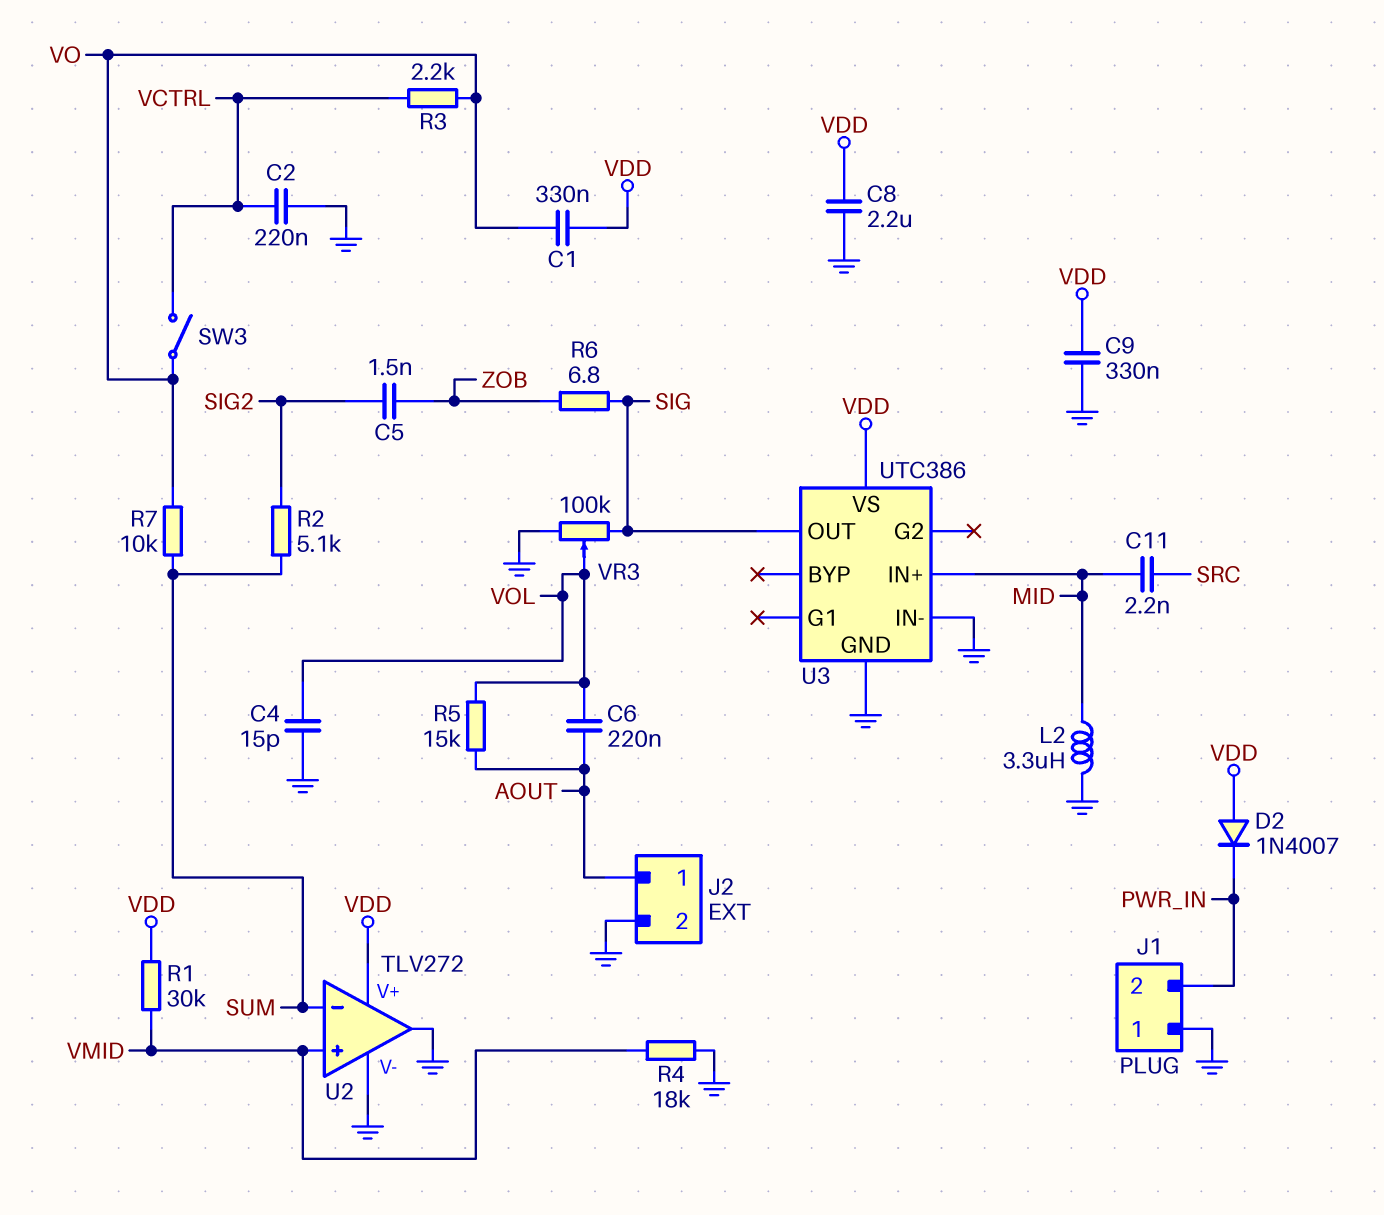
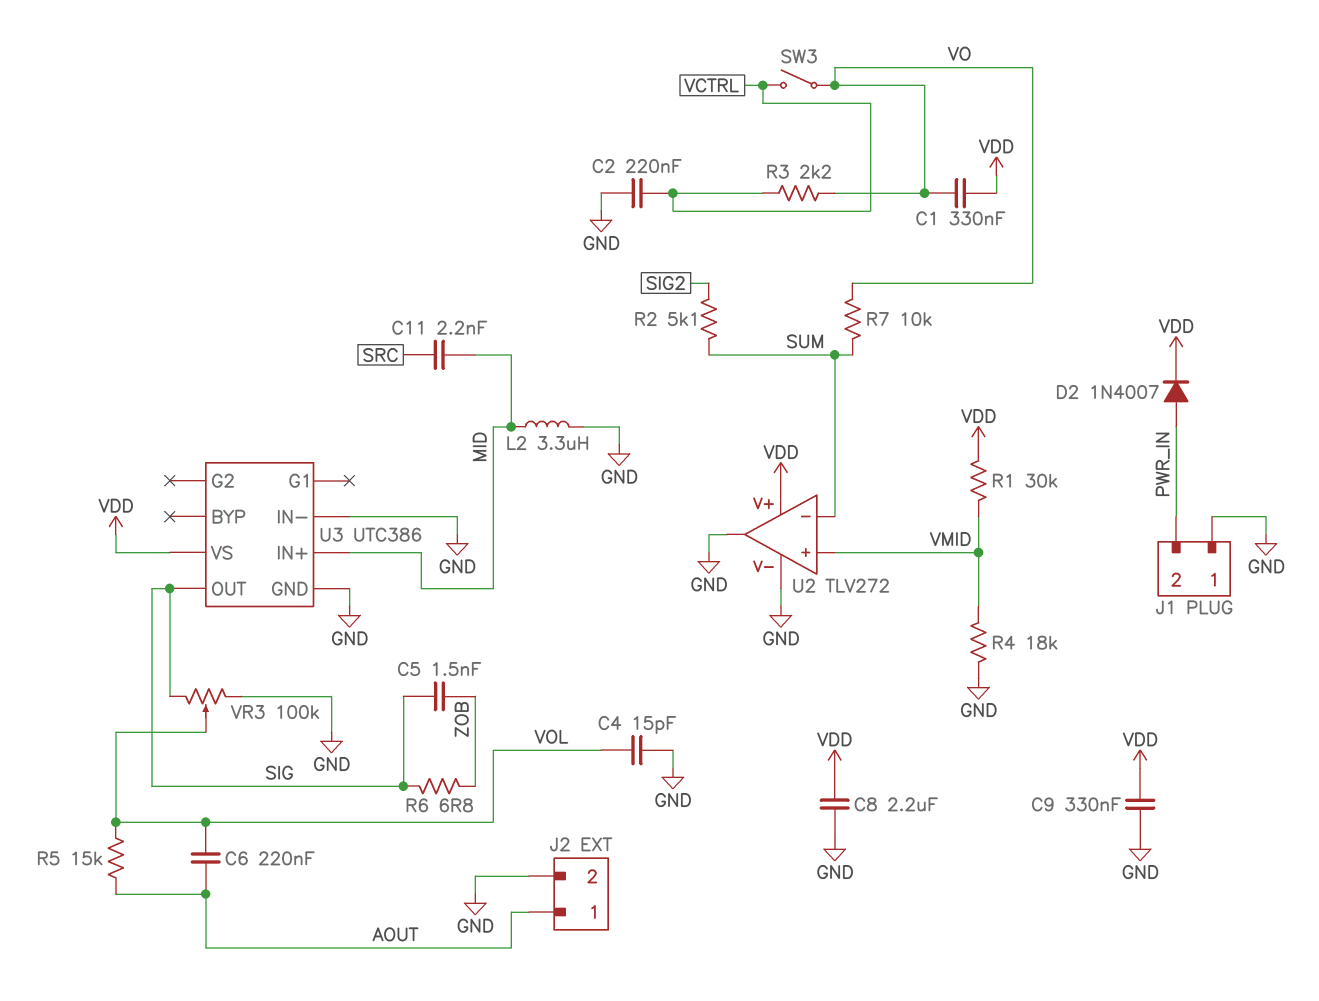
C5: 1.5nF (SIG2, ZOB) -> 1.5nF (SIG, ZOB)
D2: diode 1N4007 (A VDD, K PWR_IN) -> diode 1N4007 (A PWR_IN, K VDD)

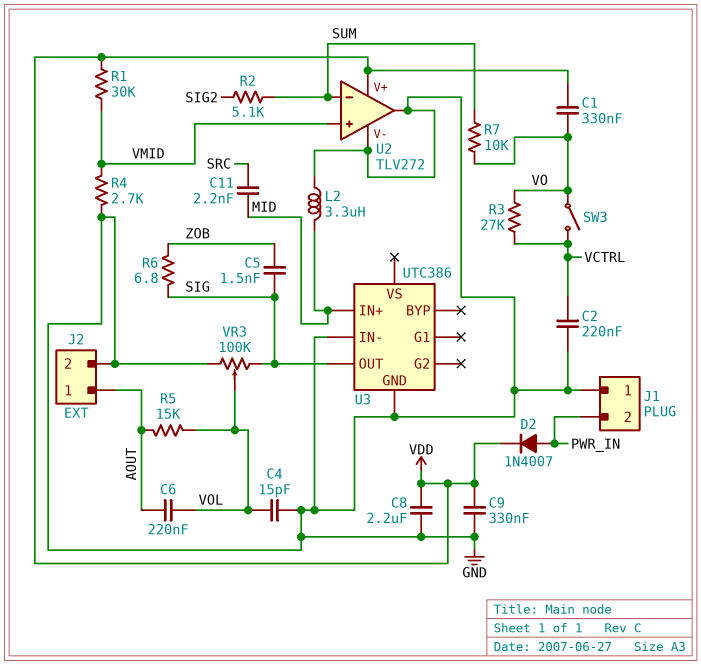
R3: 2.2k (VCTRL, VO) -> 27k (VCTRL, VO)
R4: 18k (GND, VMID) -> 2.7k (GND, VMID)
U3 pin VS: VDD -> none

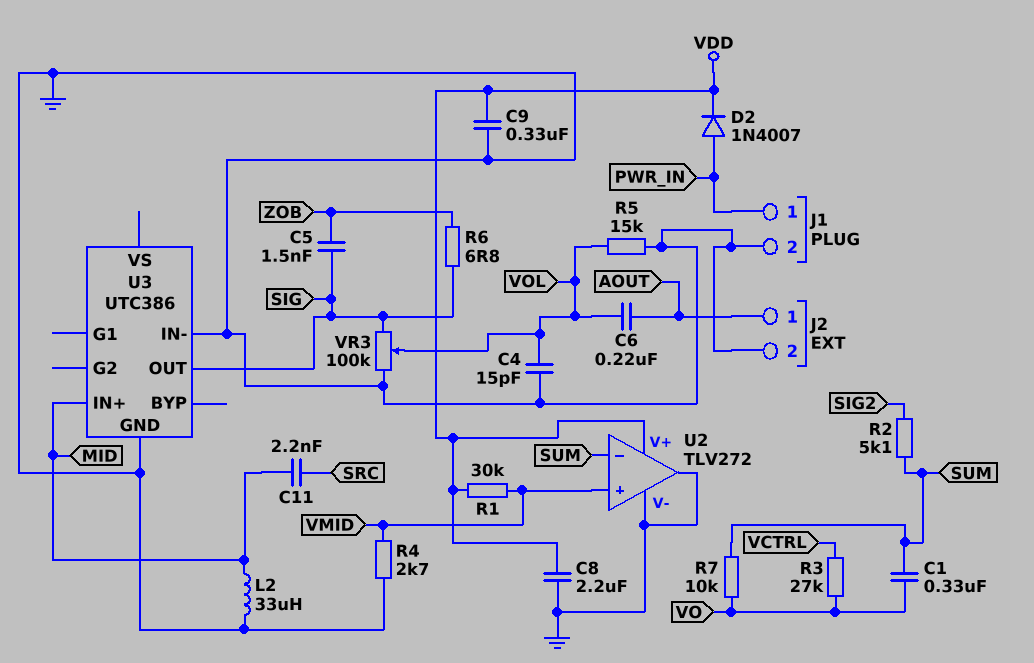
C1: 330nF (VDD, VO) -> 330nF (SUM, VO)
C2: 220nF (GND, VCTRL) -> none
J1 pin 1: GND -> PWR_IN
J1 pin 2: PWR_IN -> GND
L2: 3.3uH (GND, MID) -> 33uH (GND, MID)
R5: 15k (AOUT, VOL) -> 15k (GND, VOL)
SW3: switch (VCTRL, VO) -> none

